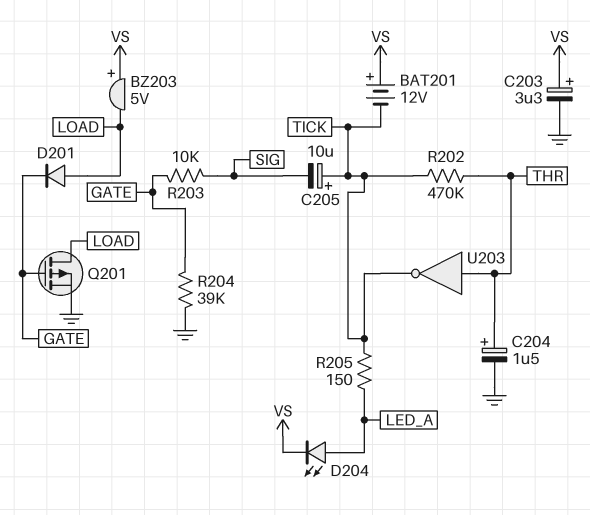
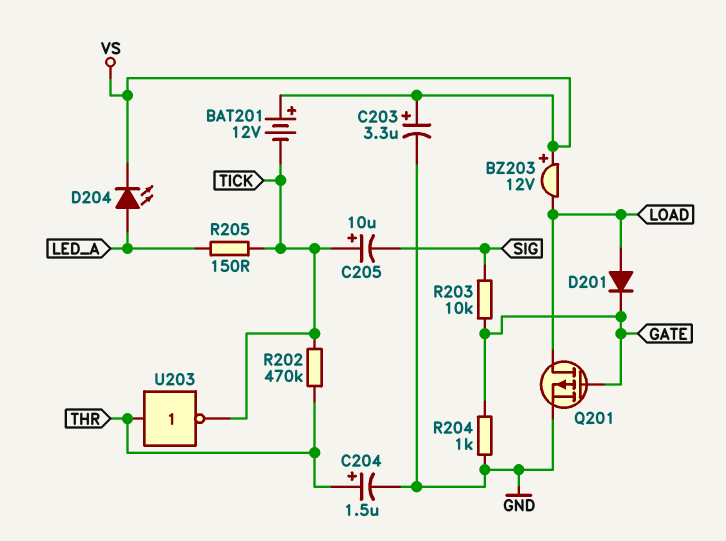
BZ203: buzzer 5V (plus VS, minus LOAD) -> buzzer 12V (plus VS, minus LOAD)
R204: 39k (GATE, GND) -> 1k (GATE, GND)

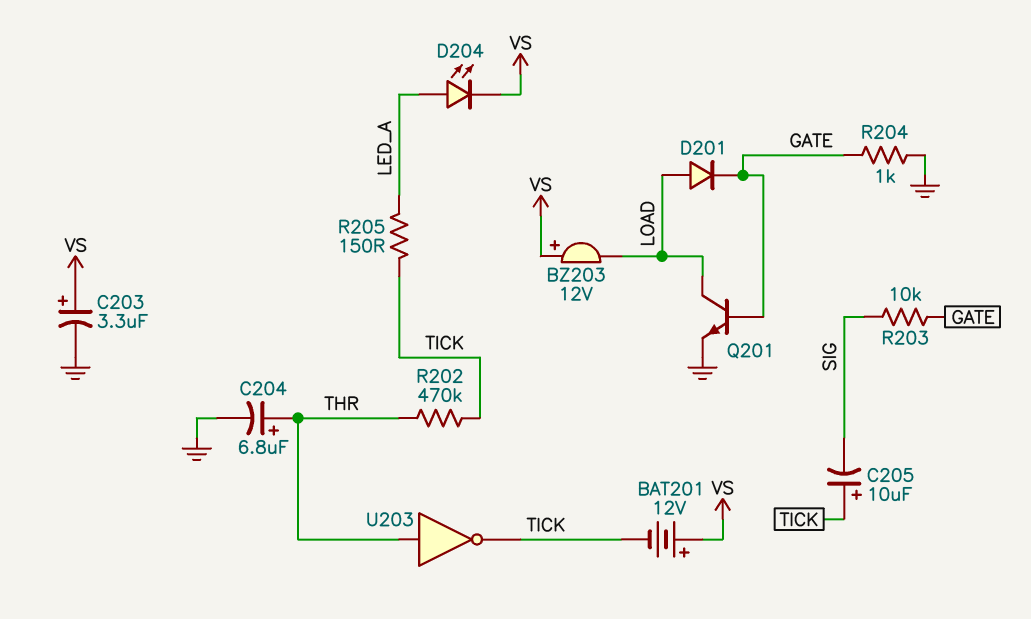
C204: 1.5uF (plus THR, minus GND) -> 6.8uF (plus THR, minus GND)
Q201: PMOS (G GATE, D LOAD, S GND) -> NPN (B GATE, C LOAD, E GND)

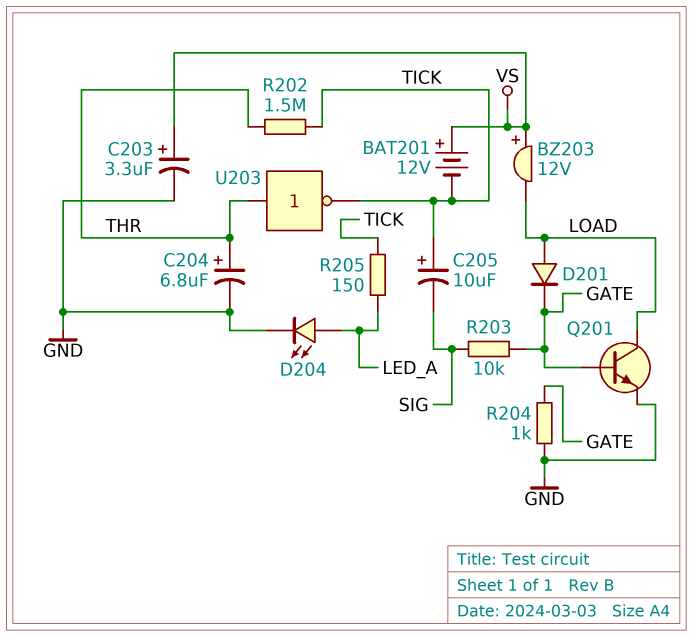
D204: LED (A LED_A, K VS) -> LED (A LED_A, K GND)
R202: 470k (THR, TICK) -> 1.5M (THR, TICK)

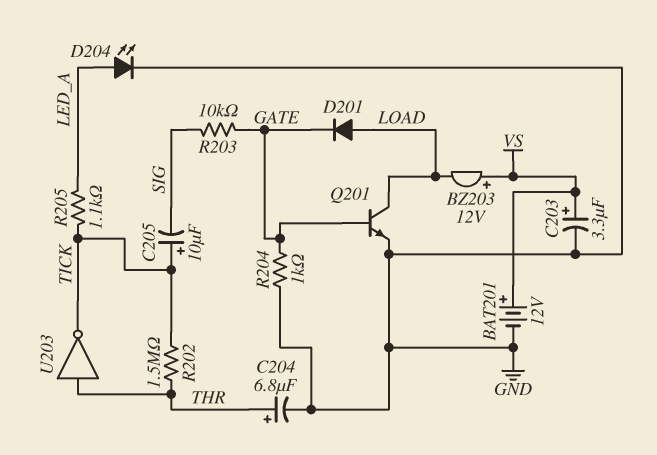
BAT201: 12V (plus VS, minus TICK) -> 12V (plus VS, minus GND)
R205: 150 (LED_A, TICK) -> 1.1k (LED_A, TICK)

